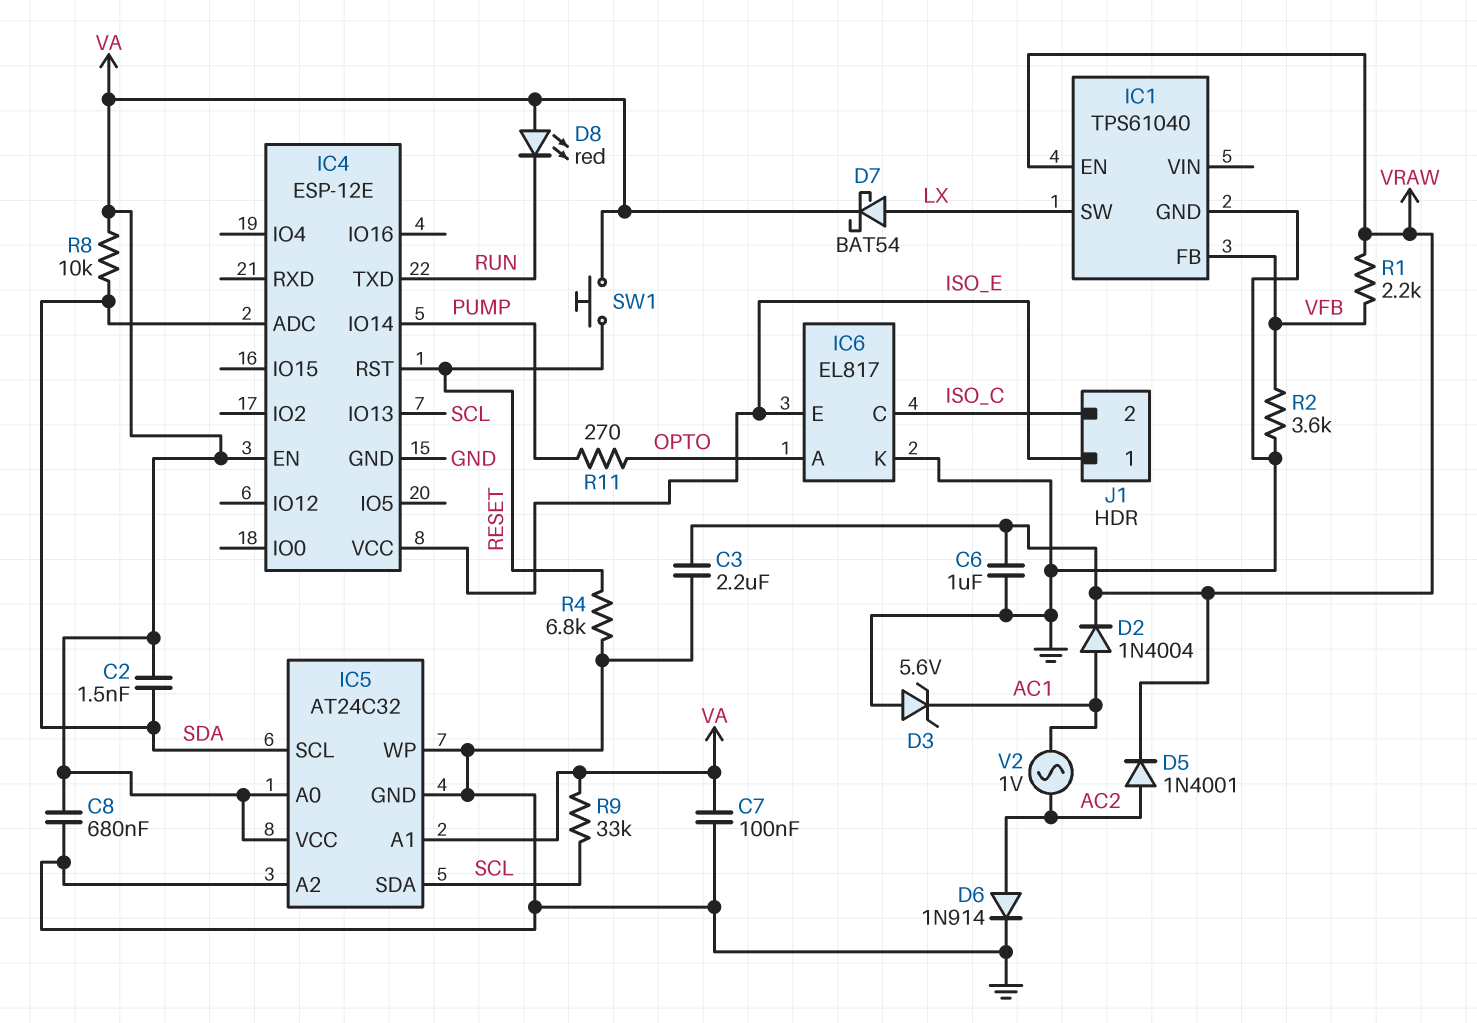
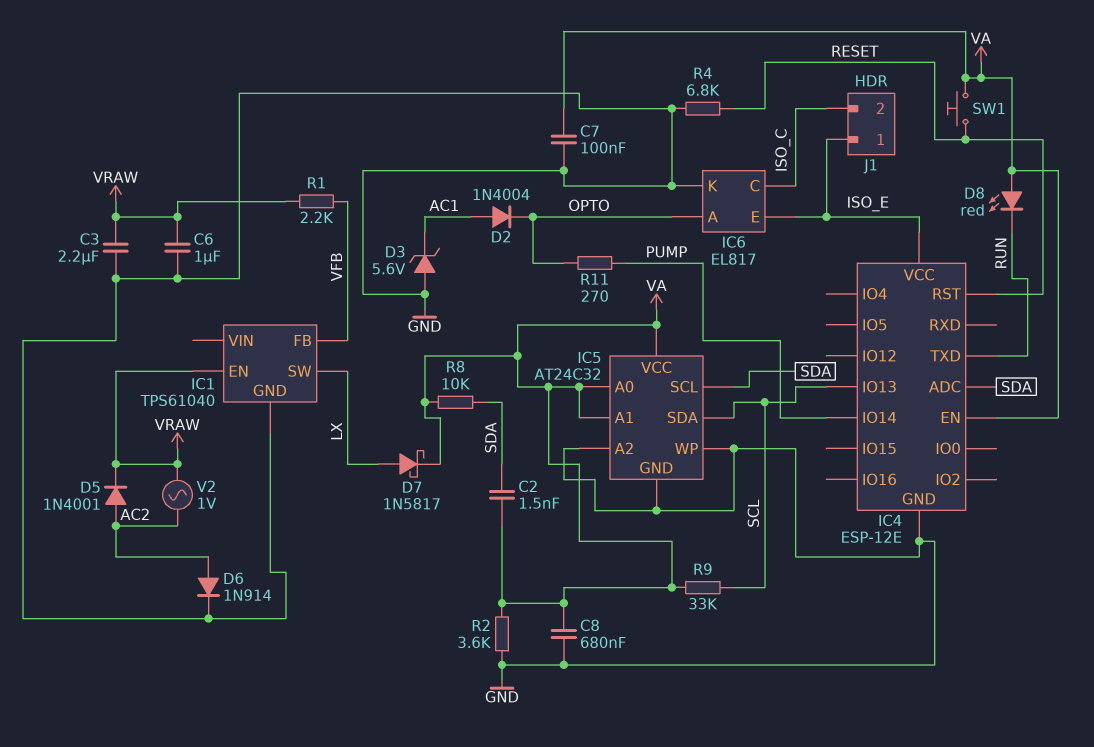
D2: diode 1N4004 (A AC1, K VRAW) -> diode 1N4004 (A AC1, K OPTO)
D7: schottky BAT54 (A LX, K VA) -> schottky 1N5817 (A LX, K VA)
R2: 3.6k (GND, VFB) -> 3.6k (GND, VA)
V2: AC 1V (AC1, AC2) -> AC 1V (AC2, VRAW)

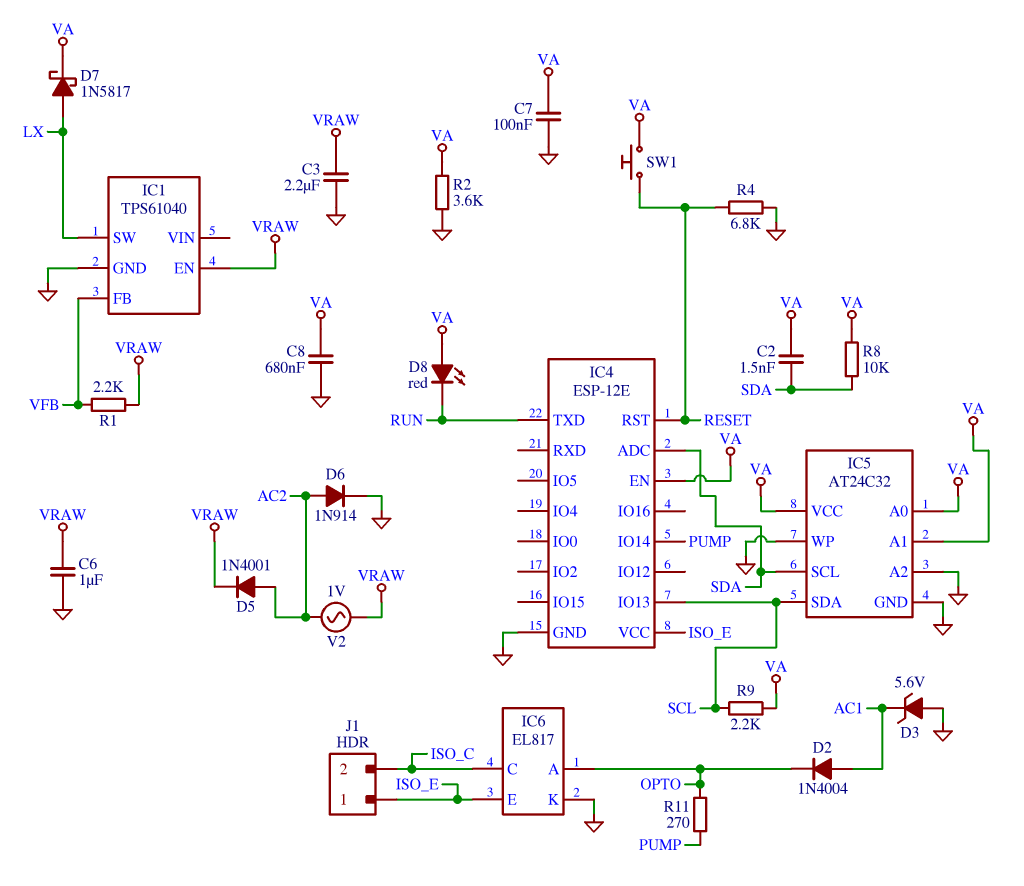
R9: 33k (SCL, VA) -> 2.2k (SCL, VA)

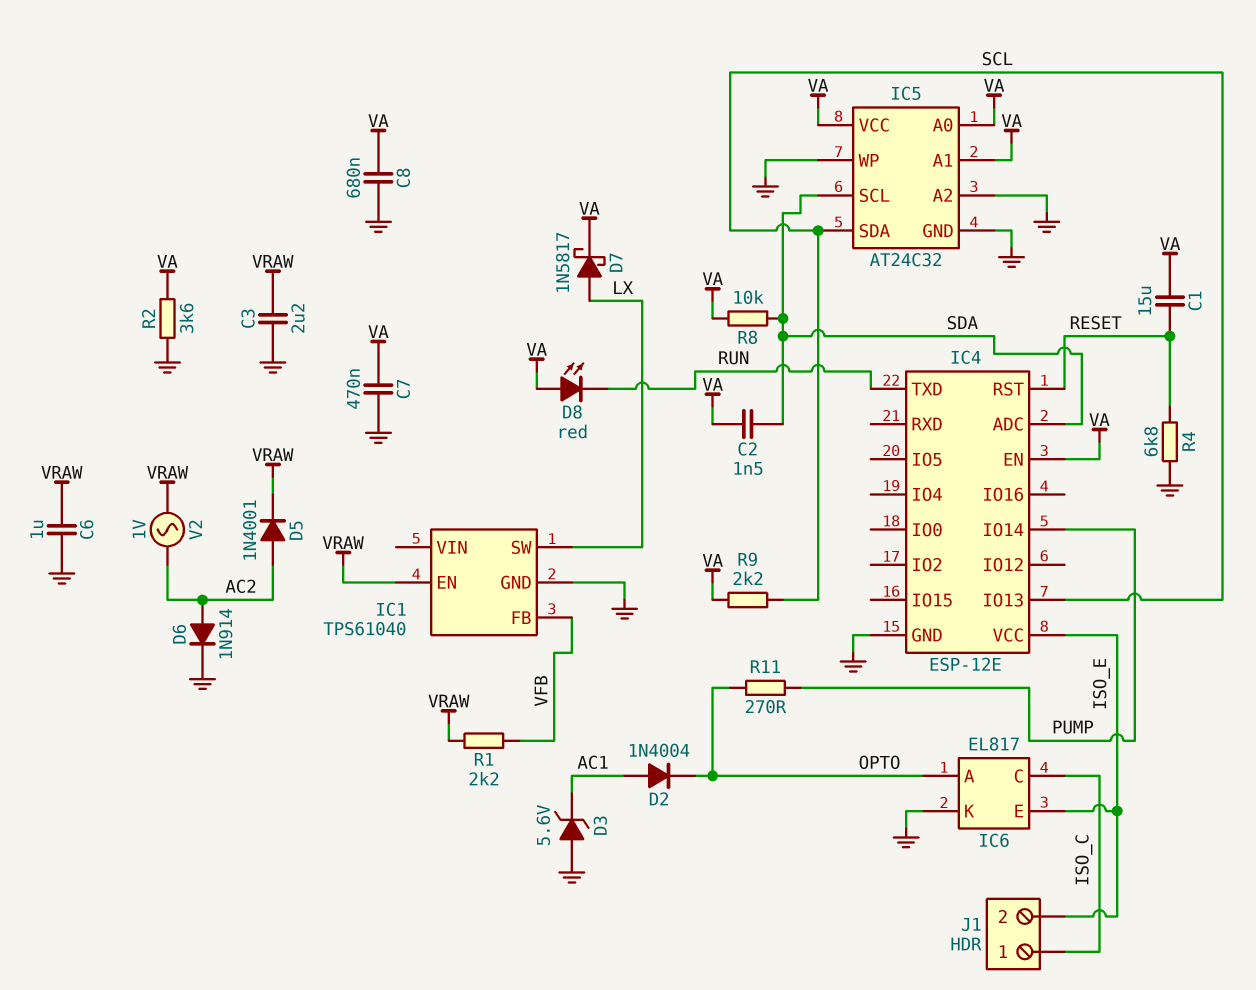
C1: none -> 15uF (RESET, VA)
C7: 100nF (GND, VA) -> 470nF (GND, VA)
J1 pin 1: ISO_E -> ISO_C
J1 pin 2: ISO_C -> ISO_E
SW1: button (RESET, VA) -> none

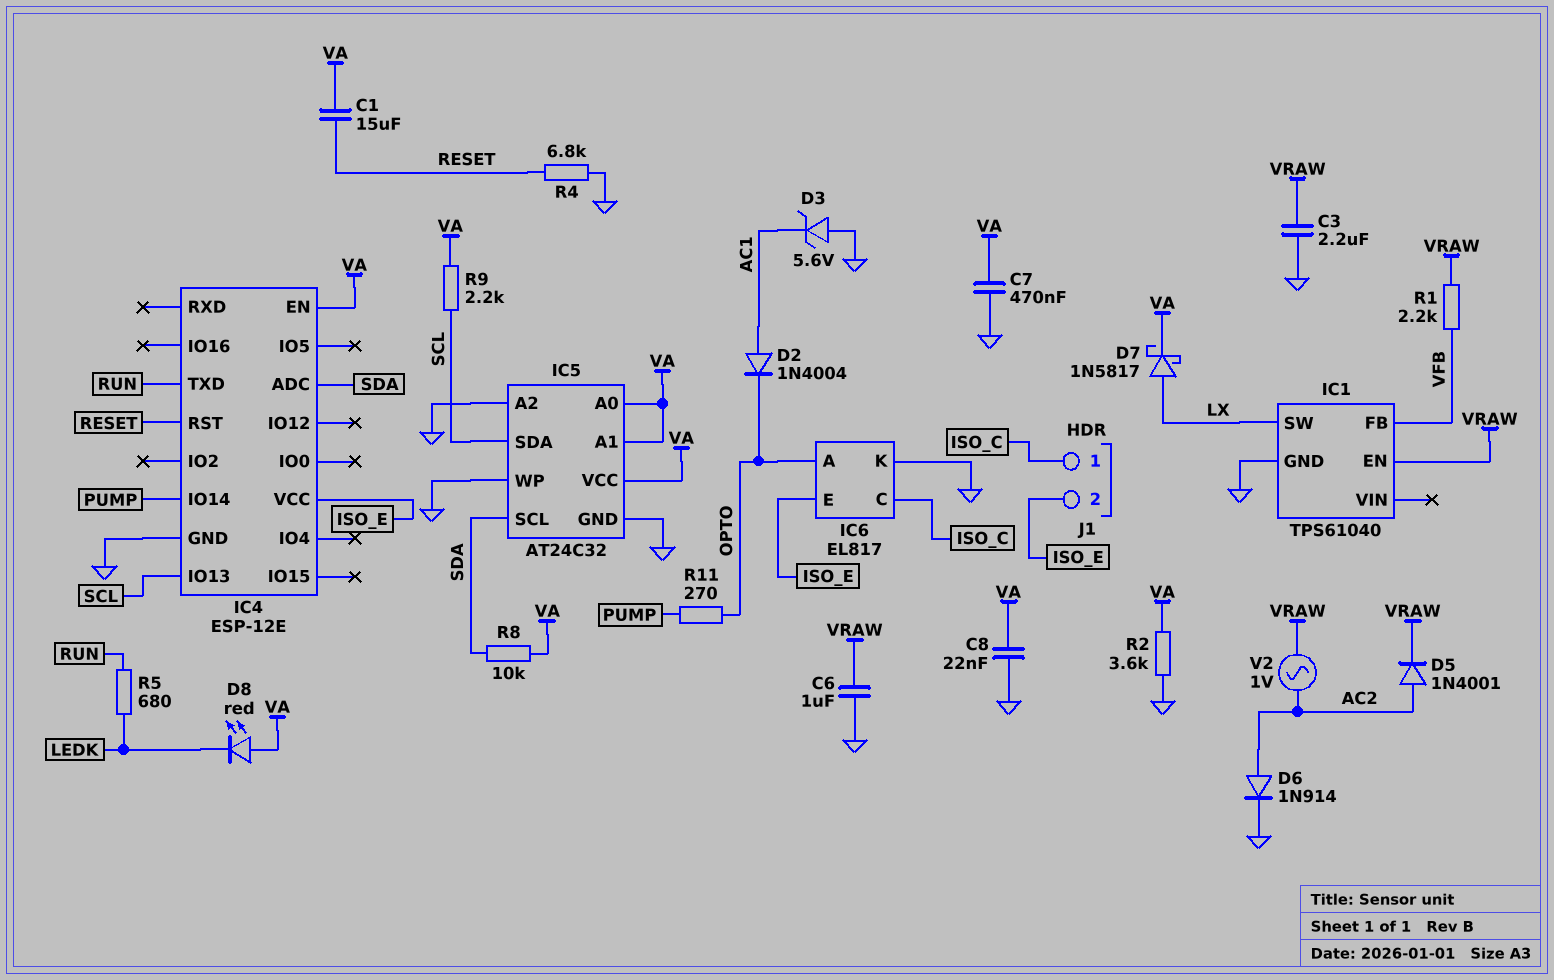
C2: 1.5nF (SDA, VA) -> none
C8: 680nF (GND, VA) -> 22nF (GND, VA)
D8: LED red (A VA, K RUN) -> LED red (A VA, K LEDK)
R5: none -> 680 (LEDK, RUN)

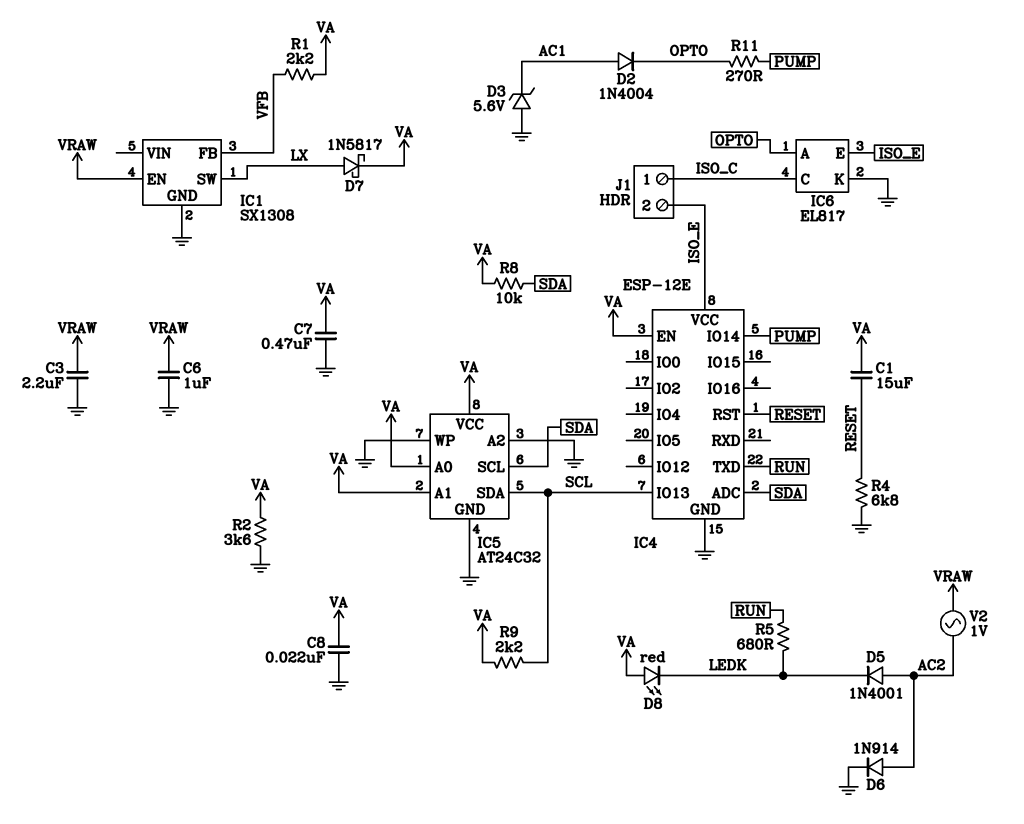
D5: diode 1N4001 (A AC2, K VRAW) -> diode 1N4001 (A AC2, K LEDK)
IC1: TPS61040 -> SX1308
R1: 2.2k (VFB, VRAW) -> 2.2k (VA, VFB)

